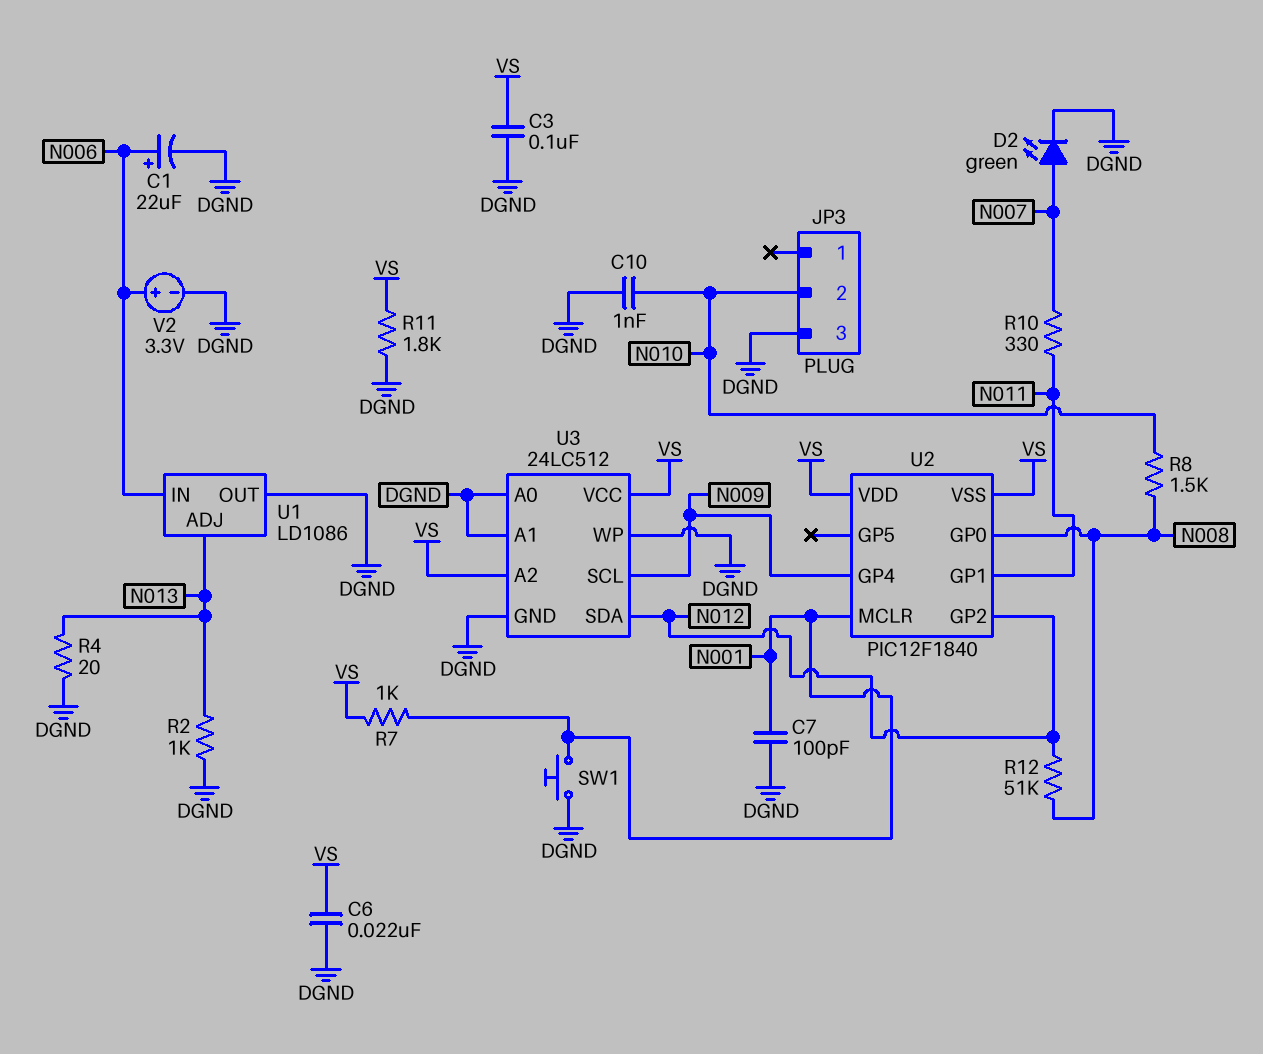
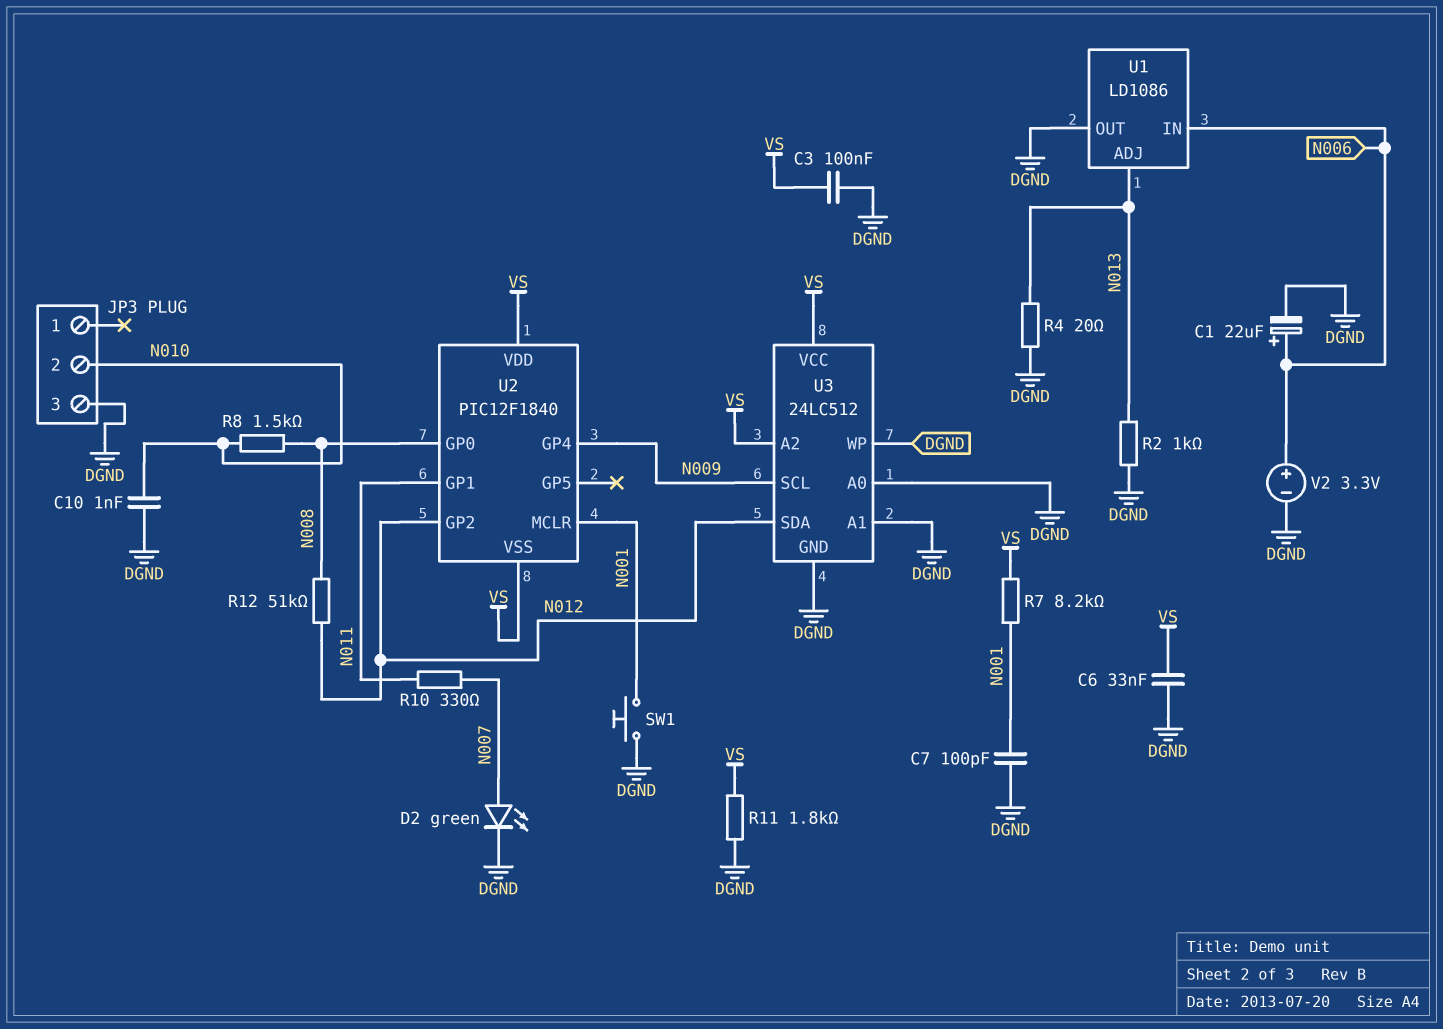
C6: 22nF (DGND, VS) -> 33nF (DGND, VS)
R7: 1k (N001, VS) -> 8.2k (N001, VS)

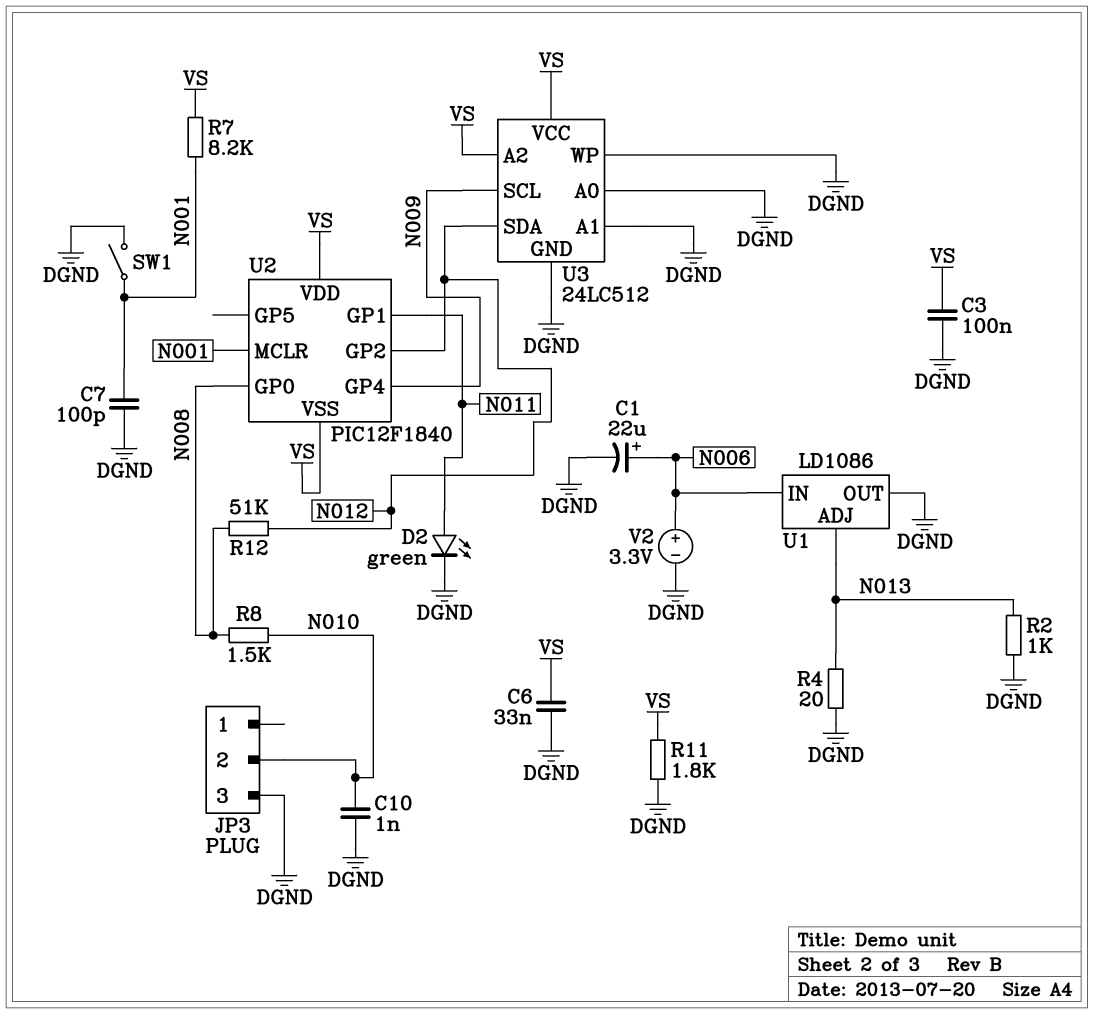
D2: LED green (A N007, K DGND) -> LED green (A N011, K DGND)
R10: 330 (N007, N011) -> none
SW1: button (DGND, N001) -> switch (DGND, N001)

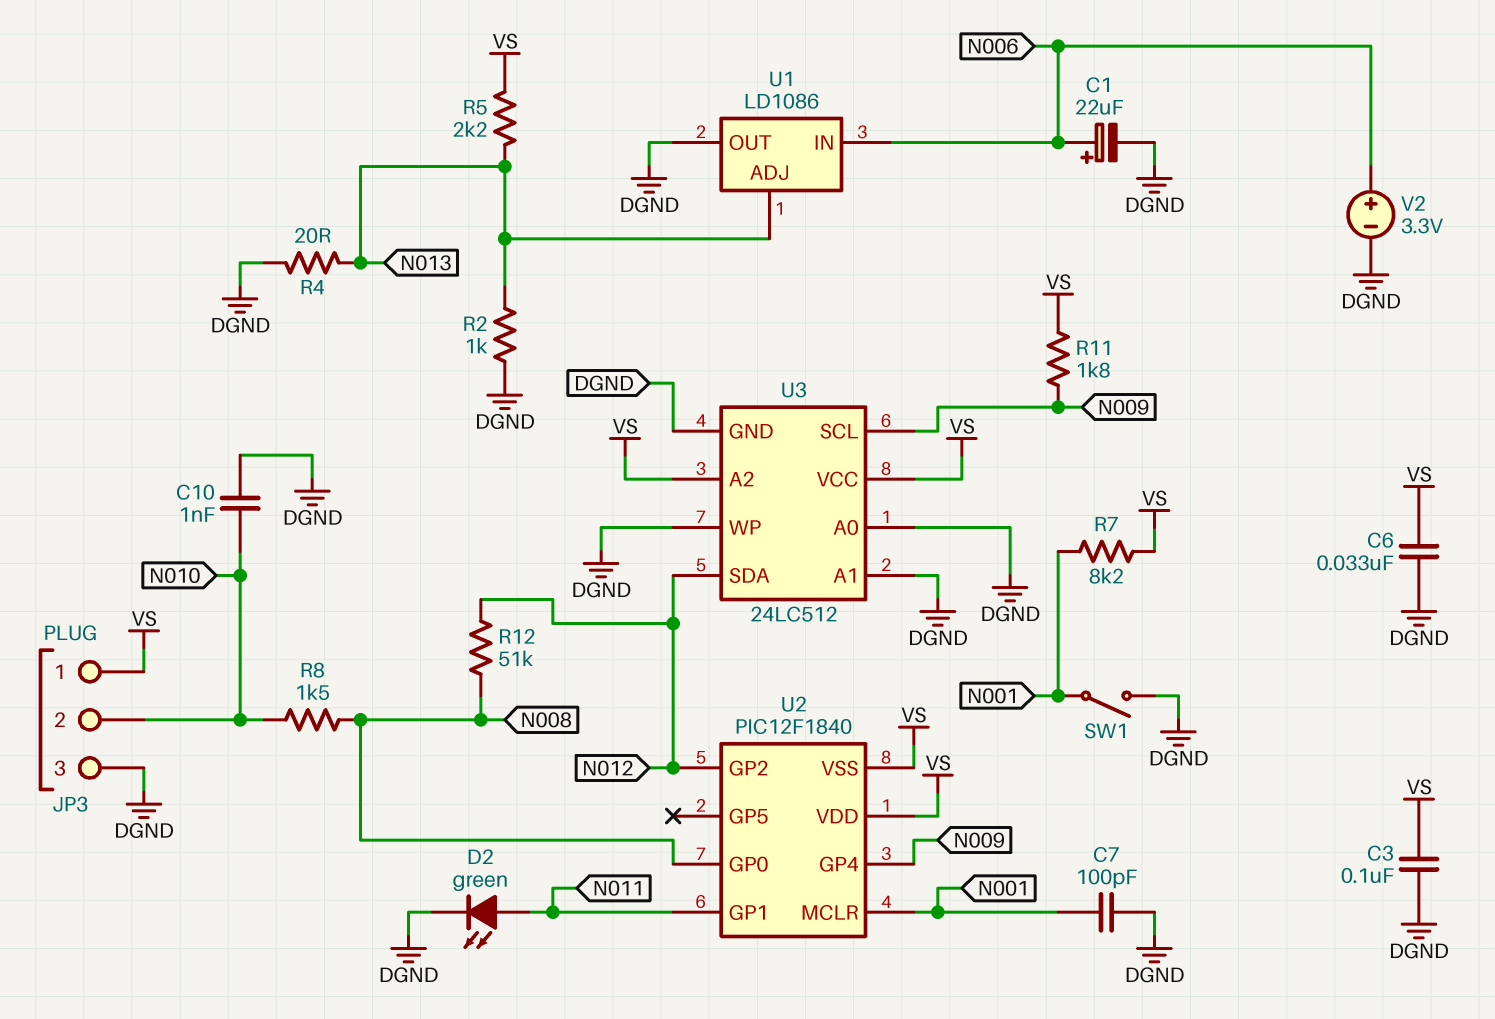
JP3 pin 1: none -> VS
R5: none -> 2.2k (N013, VS)
R11: 1.8k (DGND, VS) -> 1.8k (N009, VS)

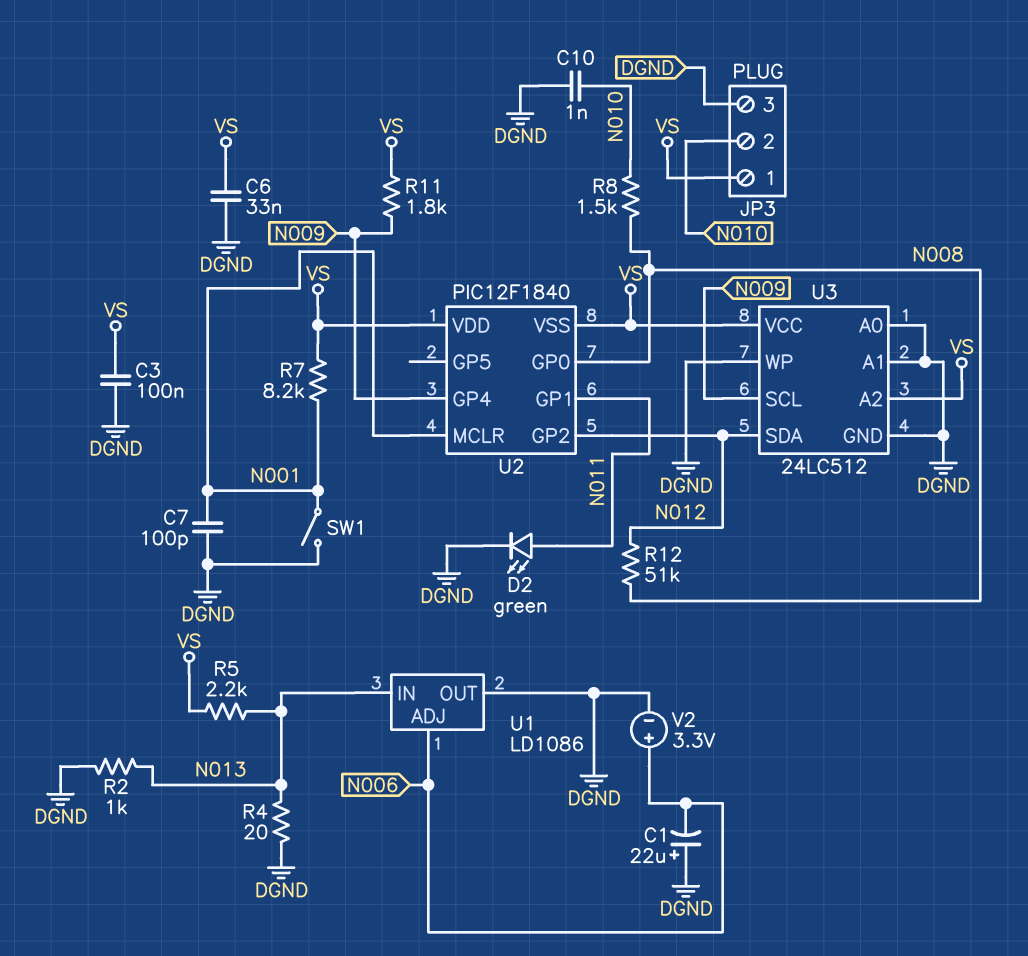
C1: 22uF (plus N006, minus DGND) -> 22uF (plus DGND, minus N006)
U1 pin ADJ: N013 -> N006
U1 pin IN: N006 -> N013

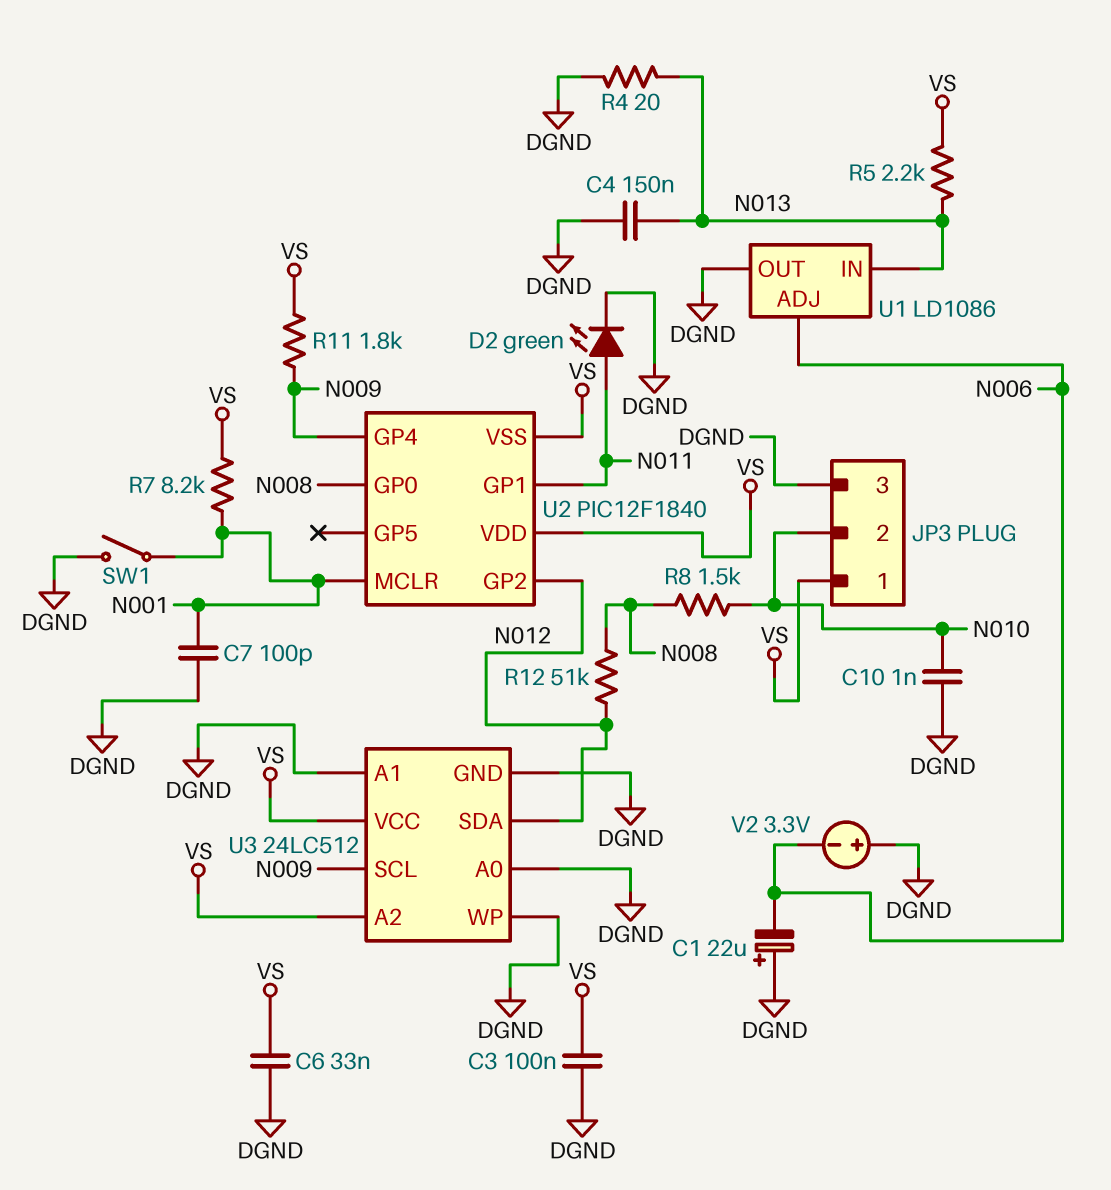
C4: none -> 150nF (DGND, N013)
R2: 1k (DGND, N013) -> none
V2: 3.3V (plus N006, minus DGND) -> 3.3V (plus DGND, minus N006)

